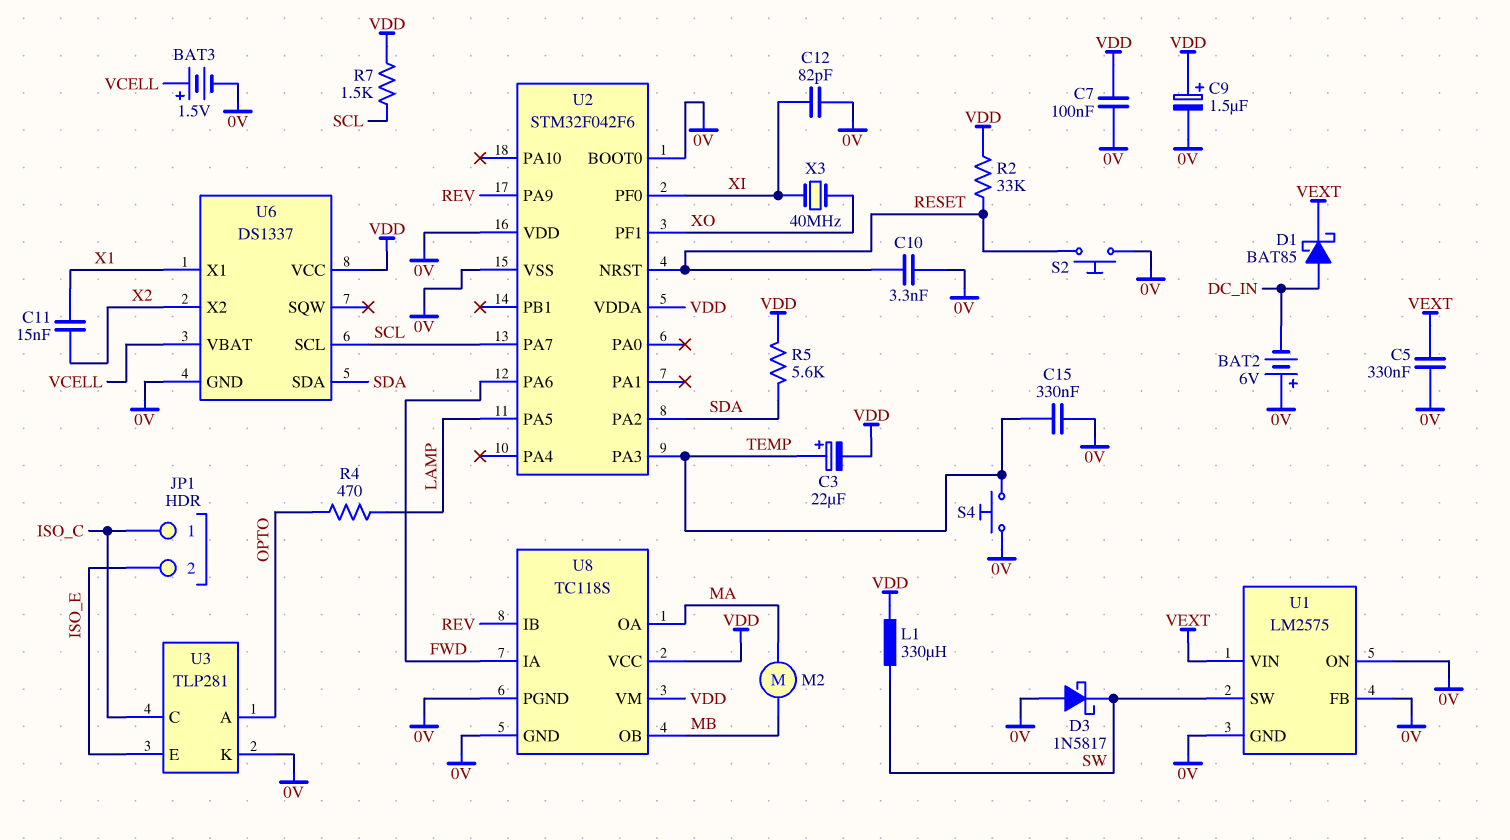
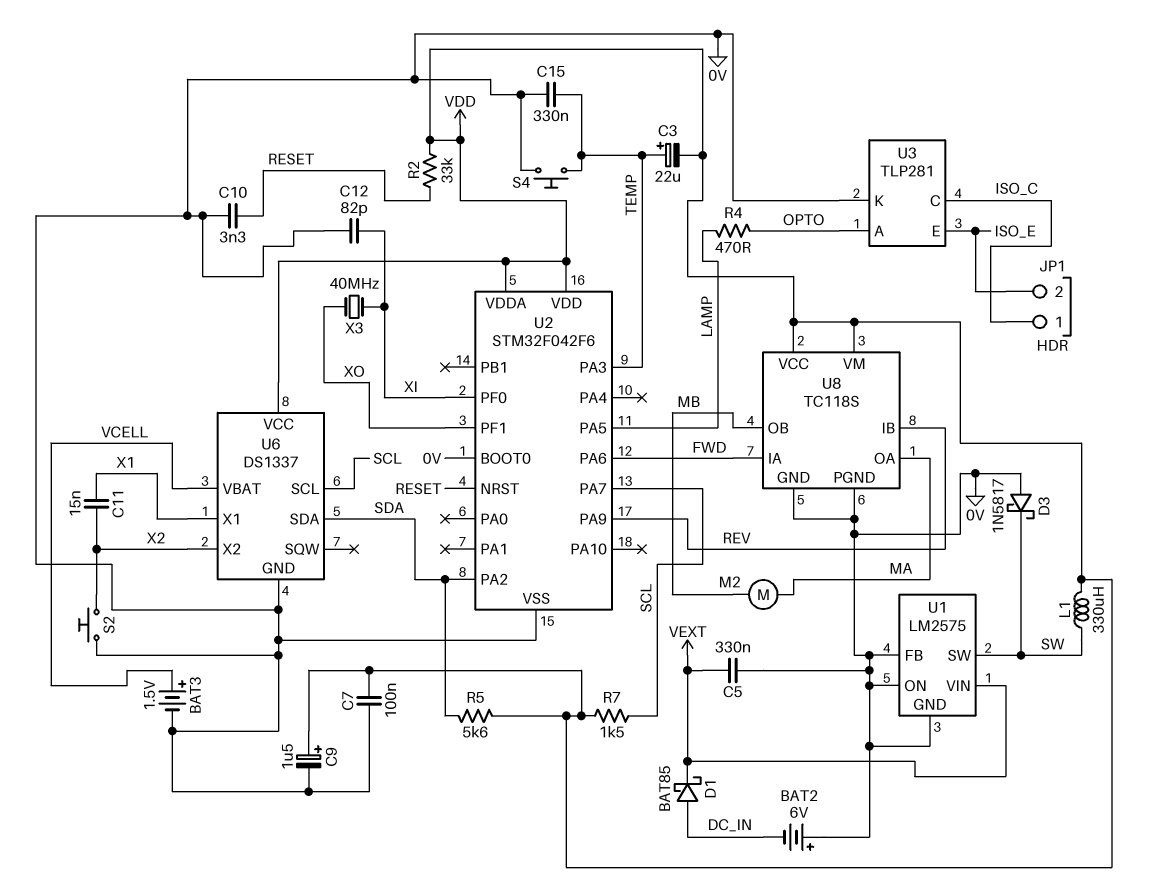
S2: button (0V, RESET) -> button (0V, X2)
U2 pin VDD: 0V -> VDD

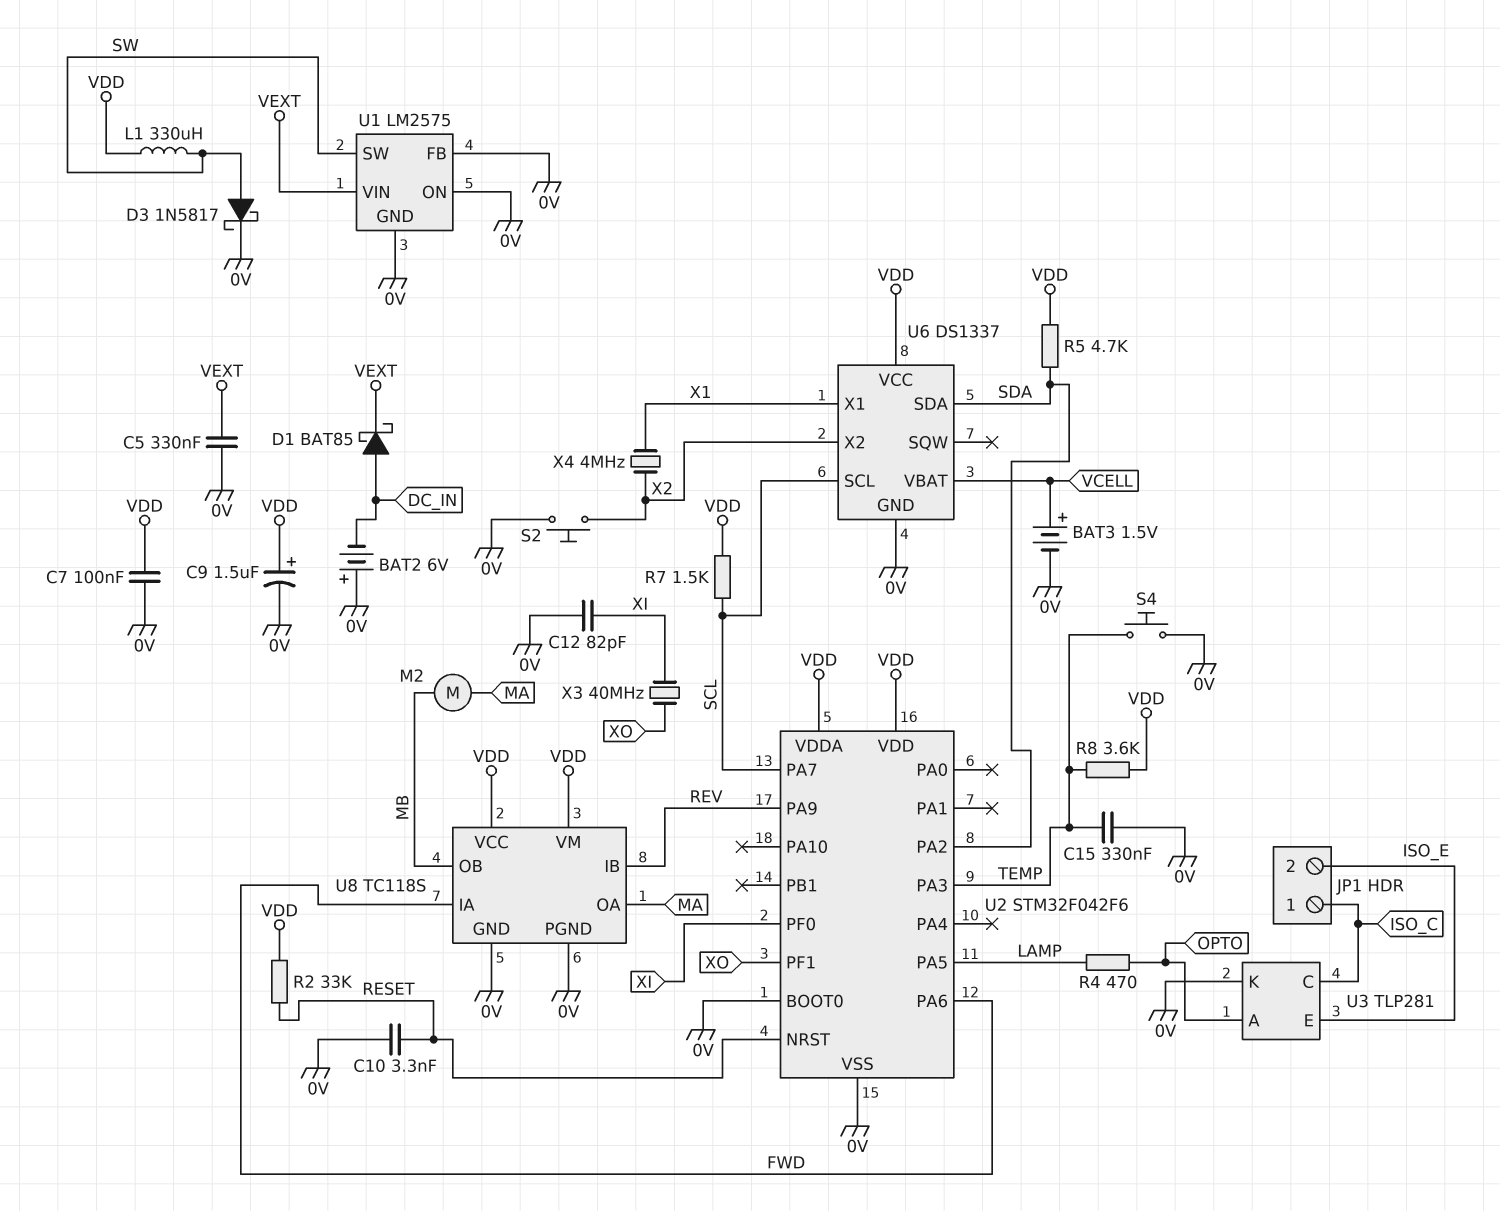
C3: 22uF (plus TEMP, minus VDD) -> none
C11: 15nF (X1, X2) -> none
D3: schottky 1N5817 (A 0V, K SW) -> schottky 1N5817 (A SW, K 0V)
R5: 5.6k (SDA, VDD) -> 4.7k (SDA, VDD)
R8: none -> 3.6k (TEMP, VDD)
X4: none -> 4MHz (X1, X2)

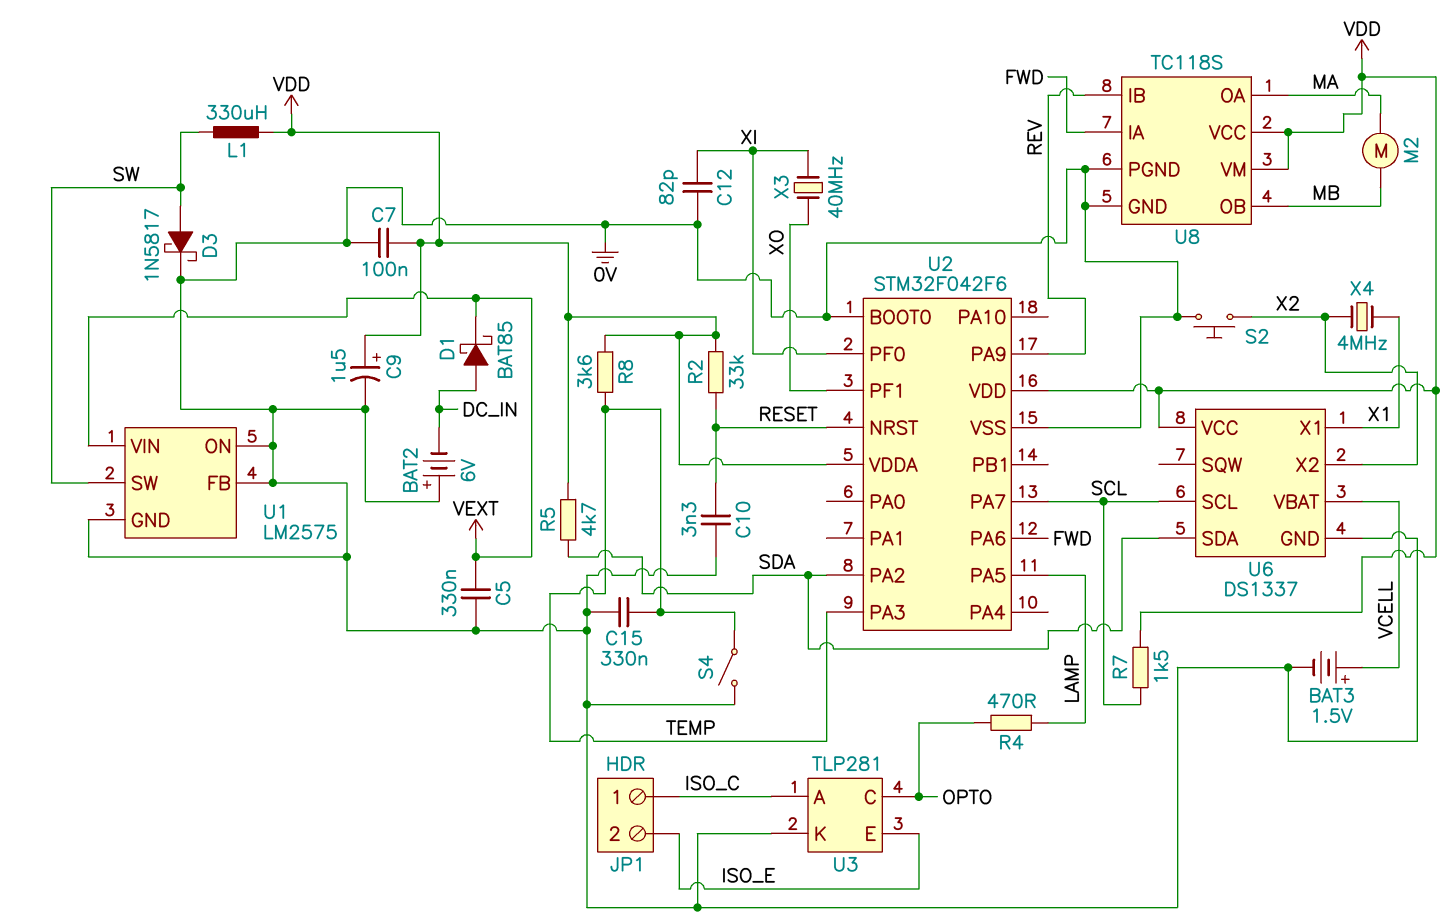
S4: button (0V, TEMP) -> switch (0V, TEMP)
U3 pin A: OPTO -> ISO_C
U3 pin C: ISO_C -> OPTO

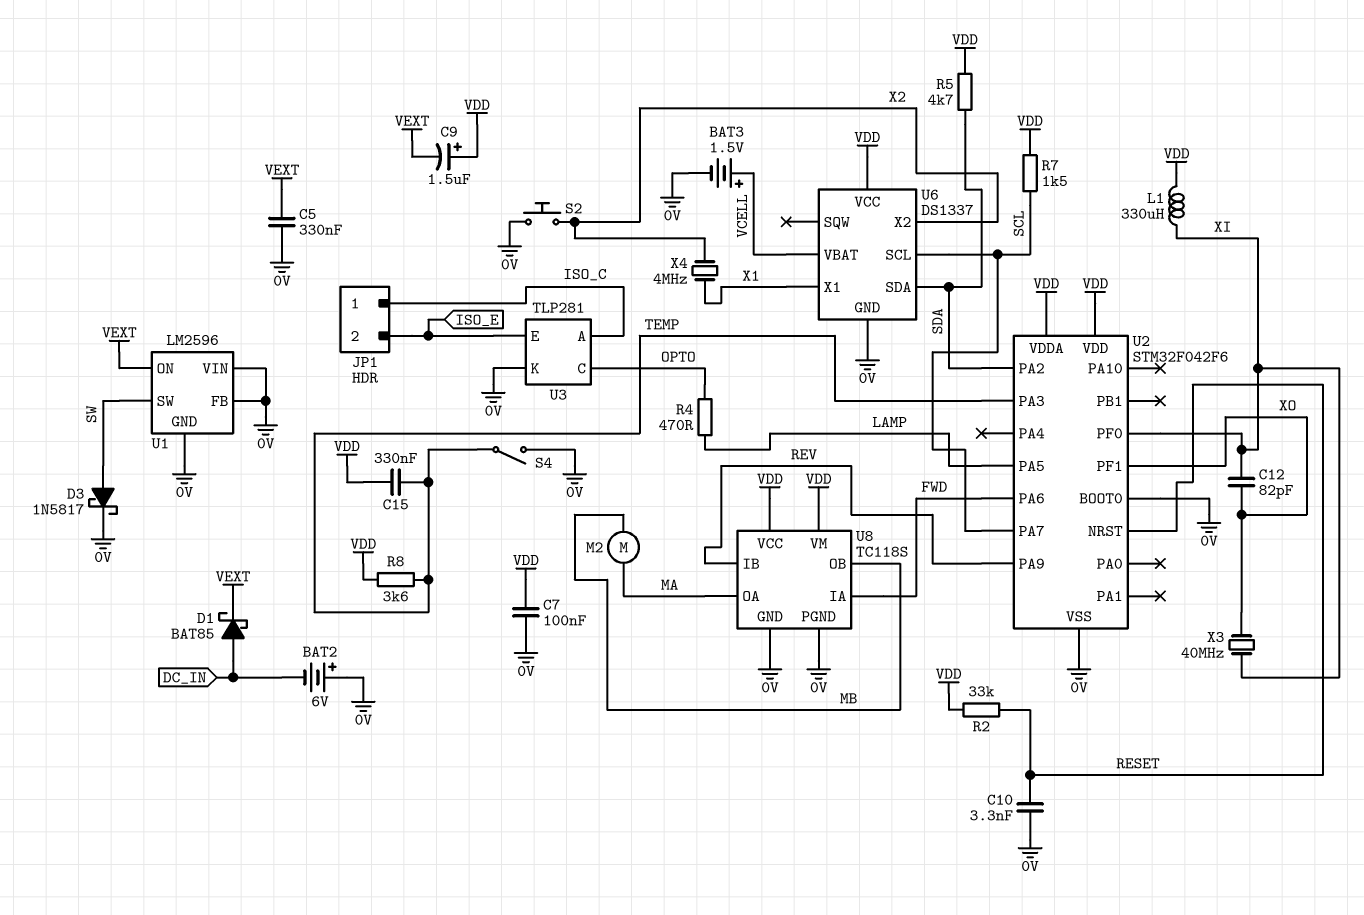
C9: 1.5uF (plus VDD, minus 0V) -> 1.5uF (plus VDD, minus VEXT)
C12: 82pF (0V, XI) -> 82pF (XI, XO)
C15: 330nF (0V, TEMP) -> 330nF (TEMP, VDD)
L1: 330uH (SW, VDD) -> 330uH (VDD, XI)
U1: LM2575 -> LM2596
U1 pin ON: 0V -> VEXT
U1 pin VIN: VEXT -> 0V

